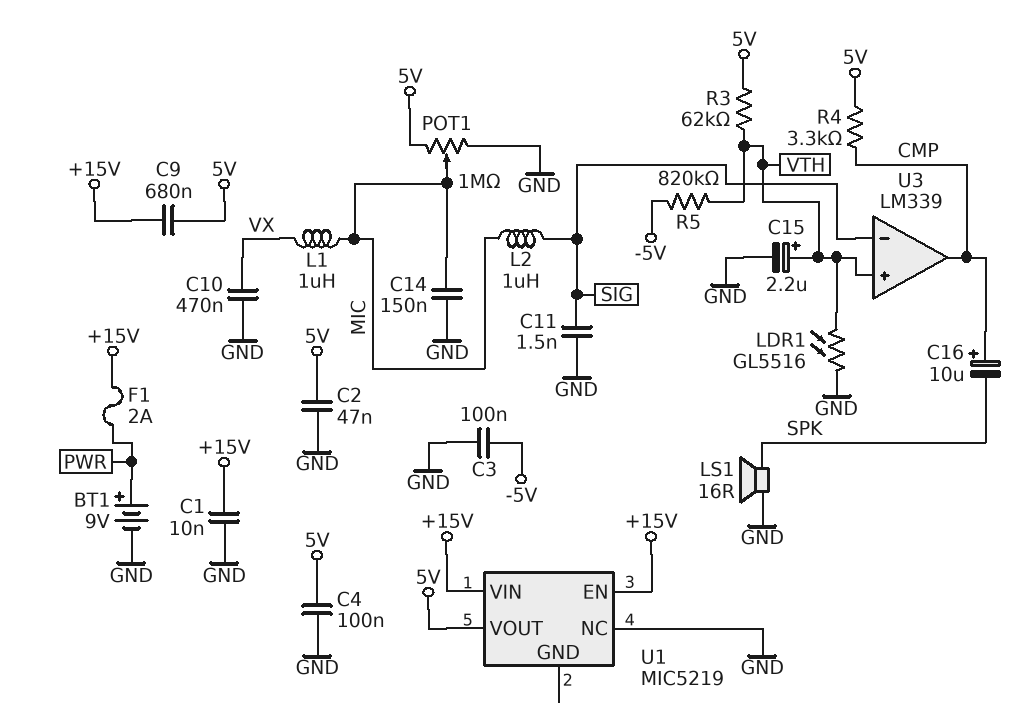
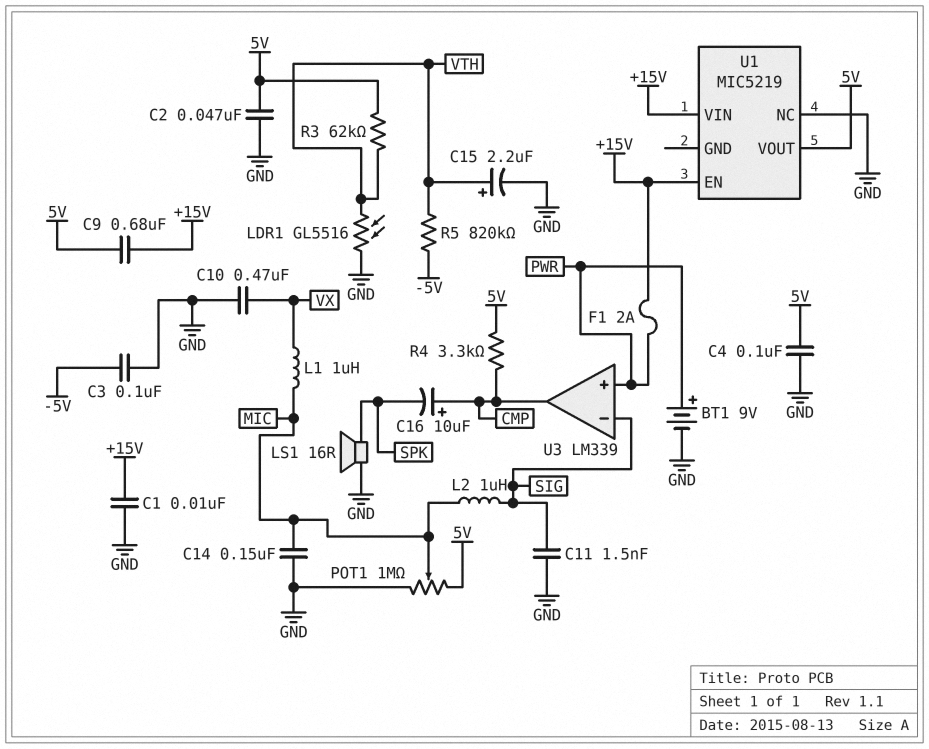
U3 pin in+: VTH -> PWR

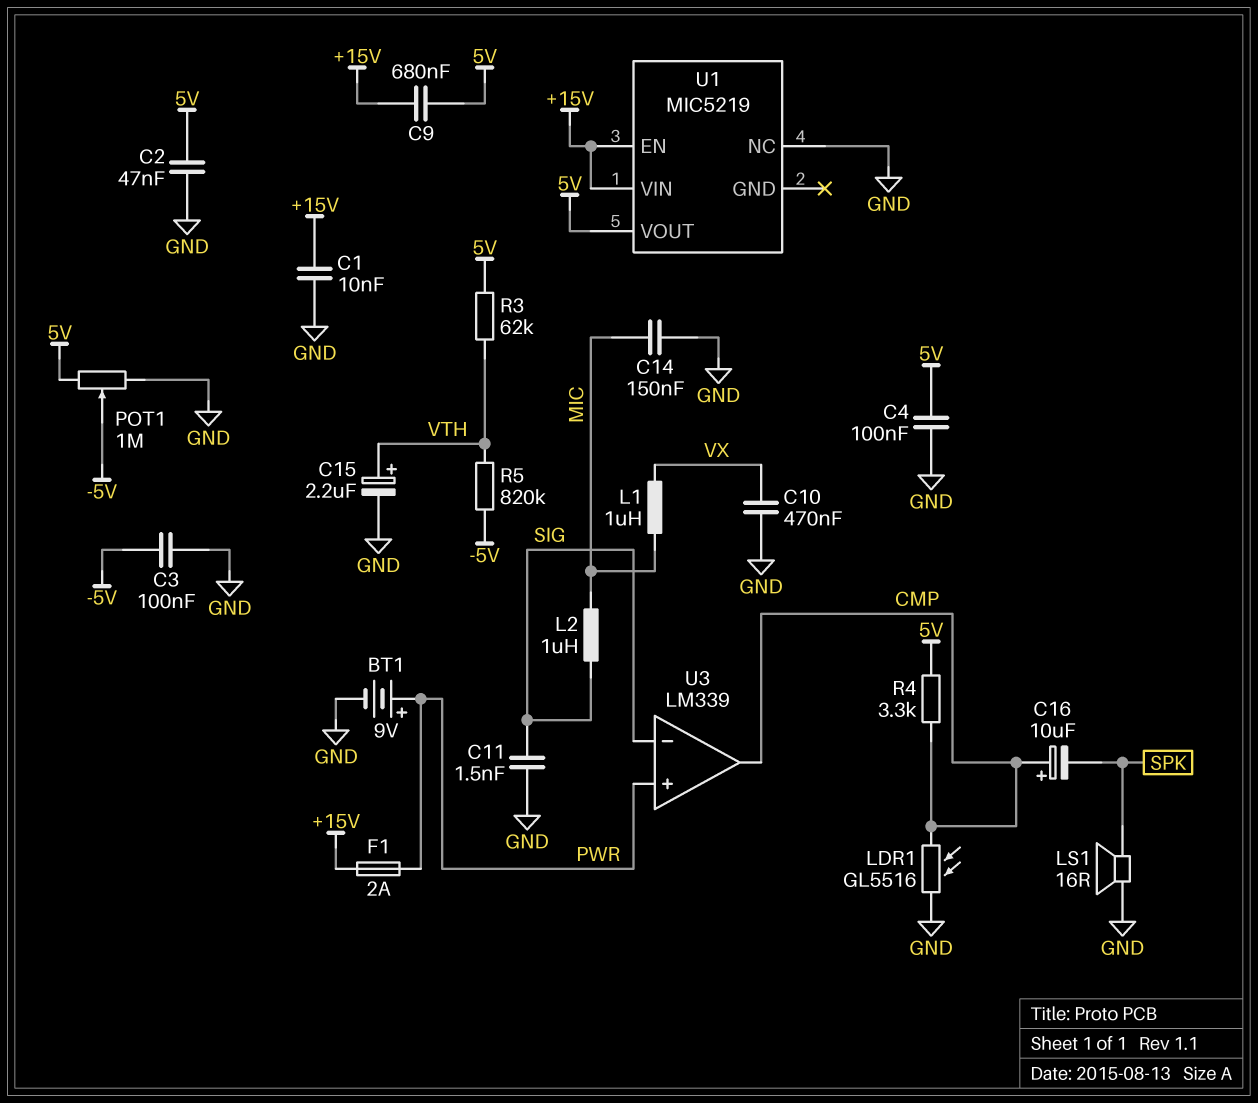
LDR1: GL5516 (GND, VTH) -> GL5516 (CMP, GND)
POT1: 1M (5V, GND, wiper MIC) -> 1M (5V, GND, wiper -5V)

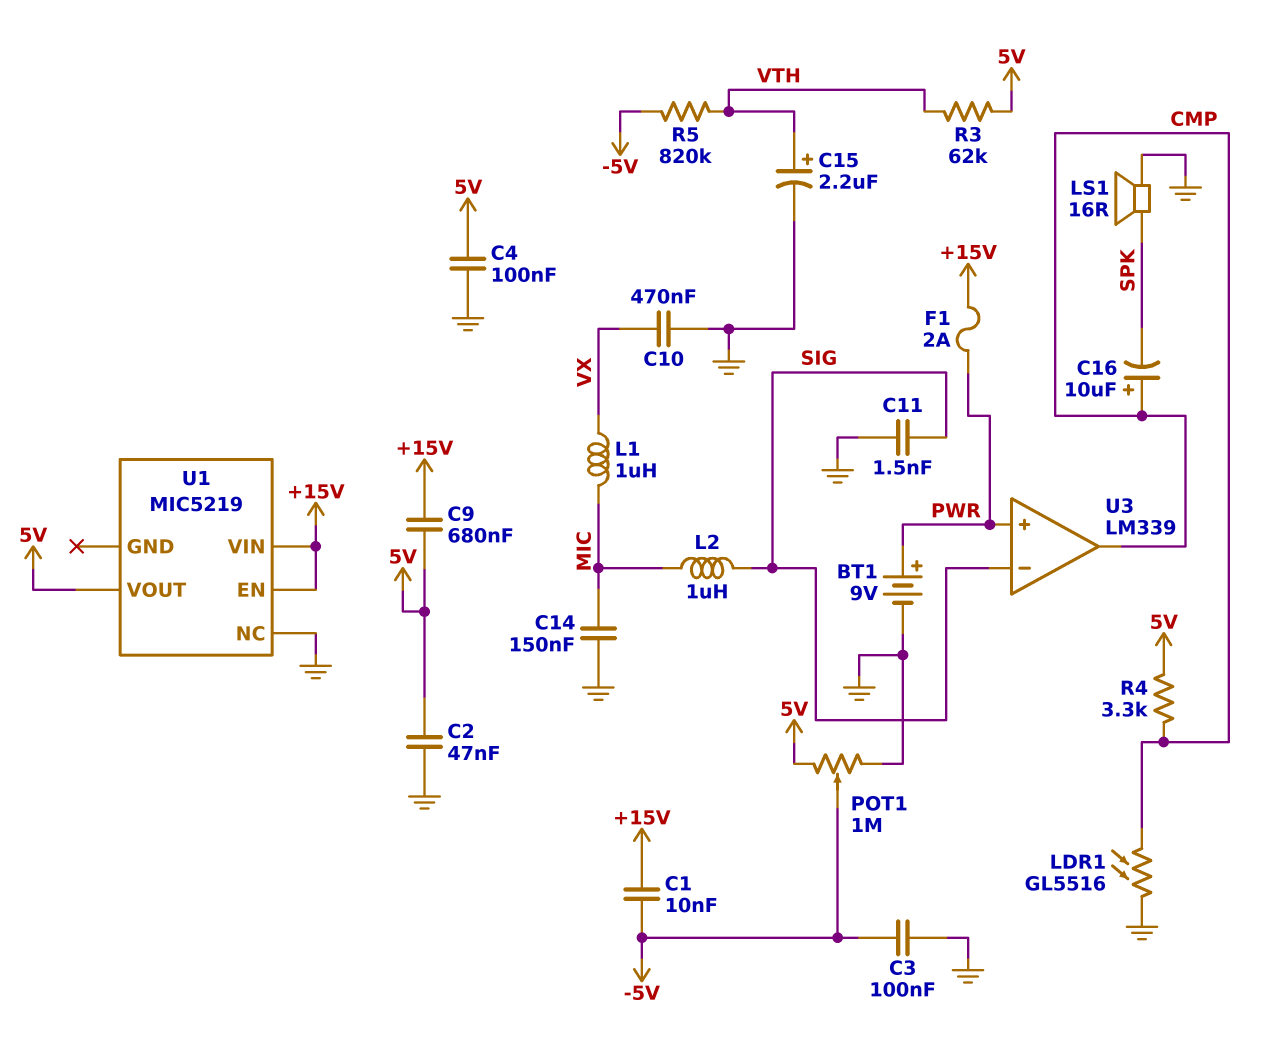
C1: 10nF (+15V, GND) -> 10nF (+15V, -5V)

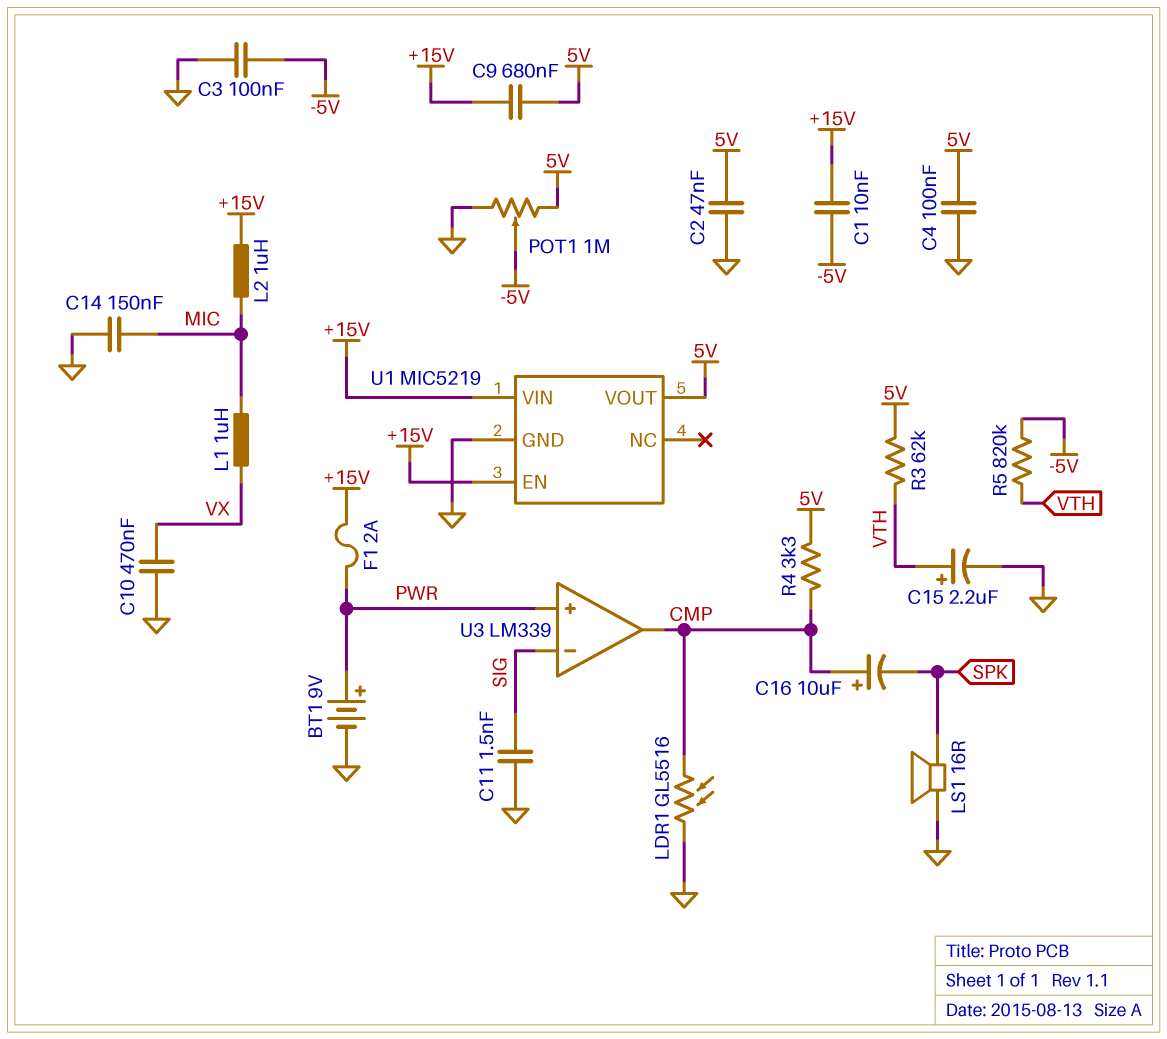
L2: 1uH (MIC, SIG) -> 1uH (+15V, MIC)
U1 pin GND: none -> GND
U1 pin NC: GND -> none

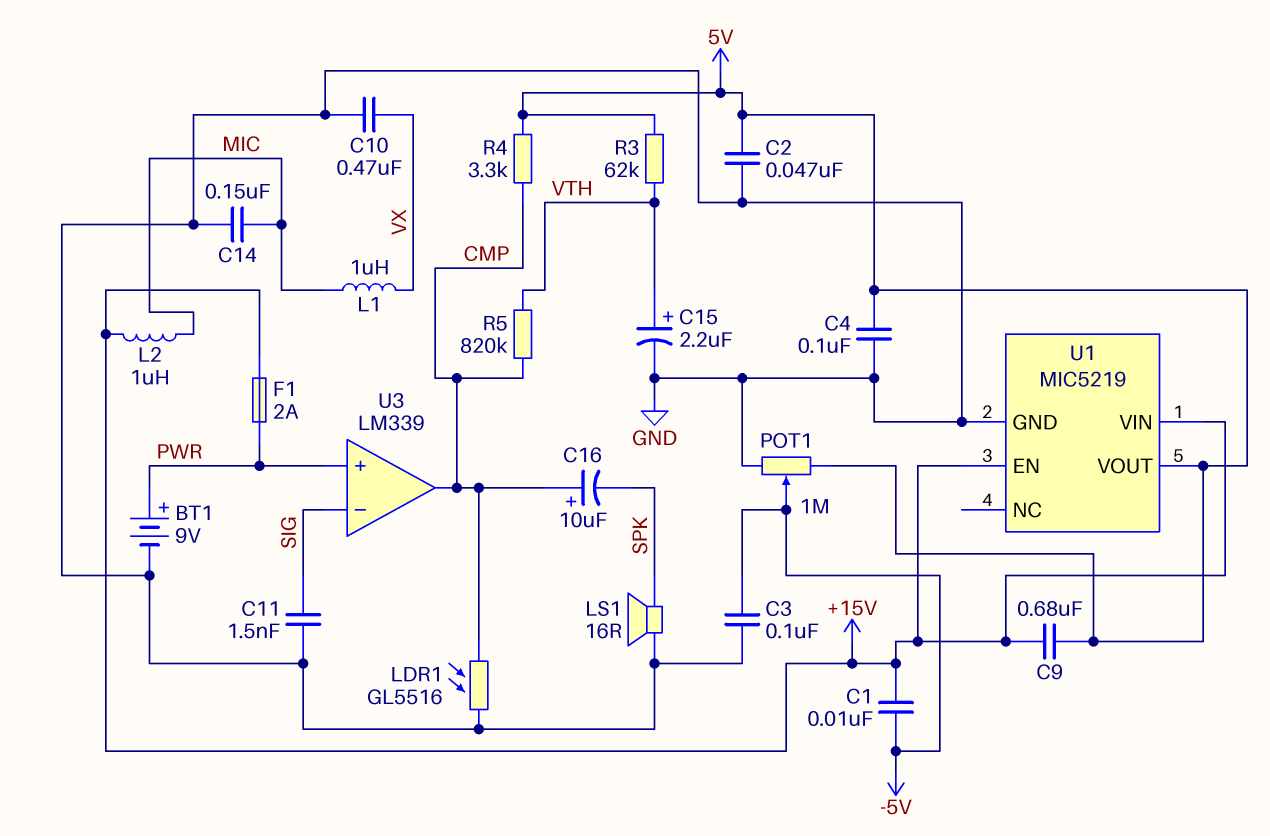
R5: 820k (-5V, VTH) -> 820k (CMP, VTH)

